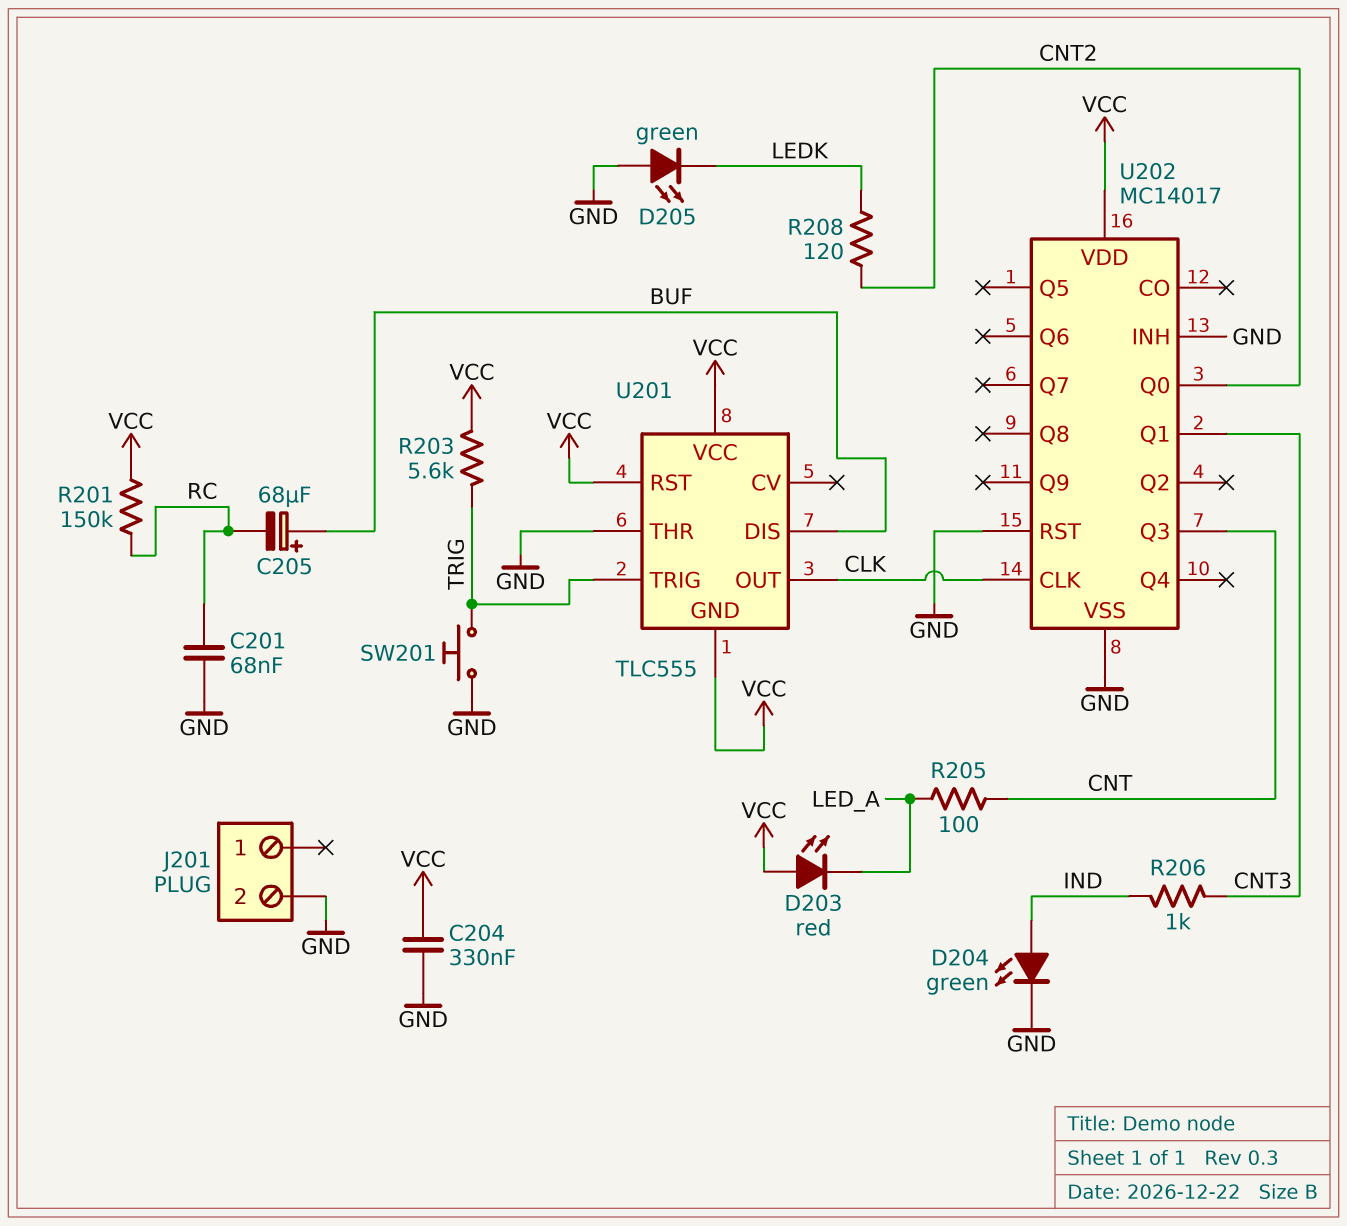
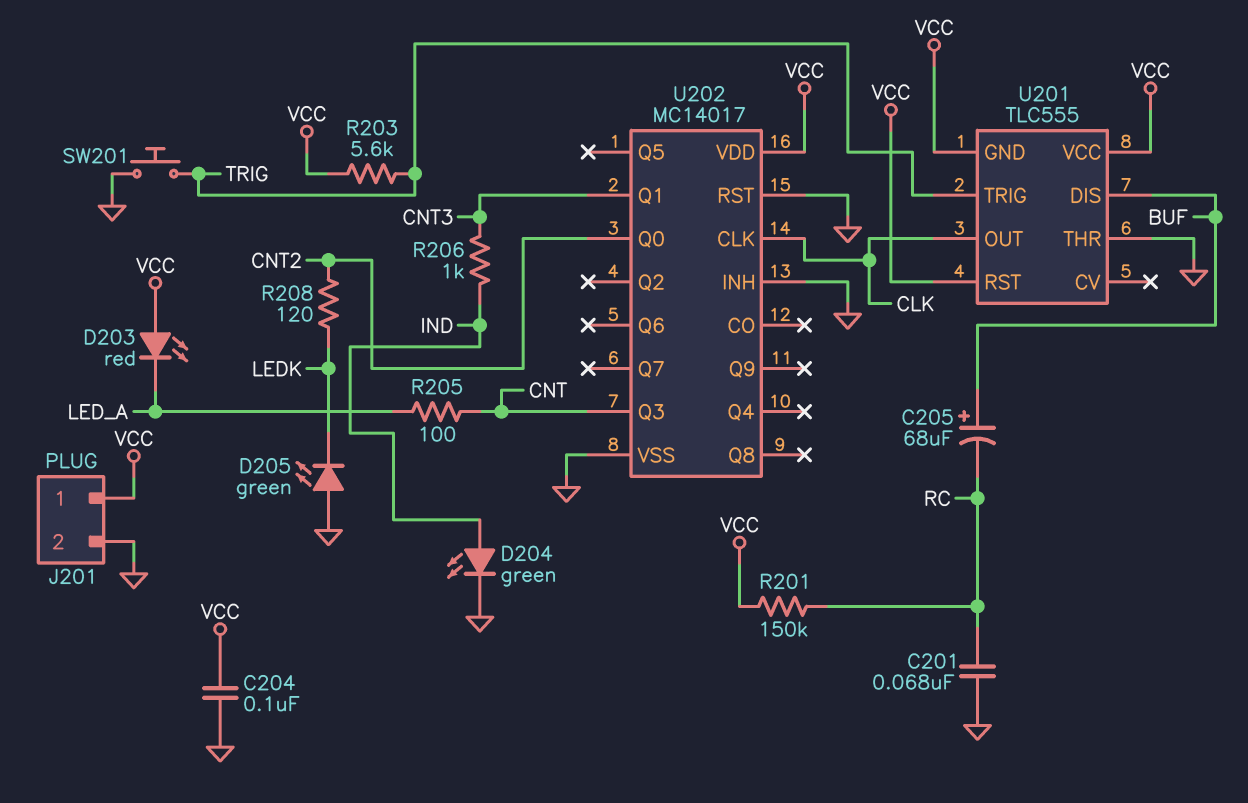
C204: 330nF (GND, VCC) -> 100nF (GND, VCC)
J201 pin 1: none -> VCC

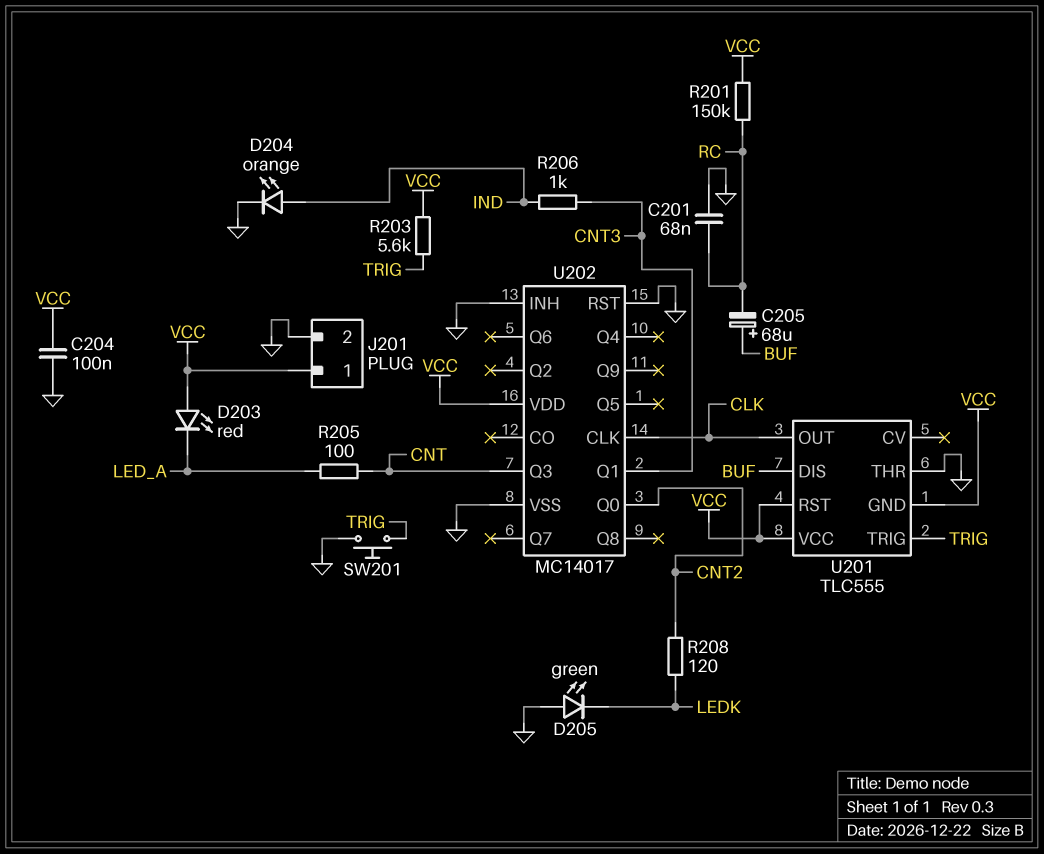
D204: LED green (A IND, K GND) -> LED orange (A IND, K GND)

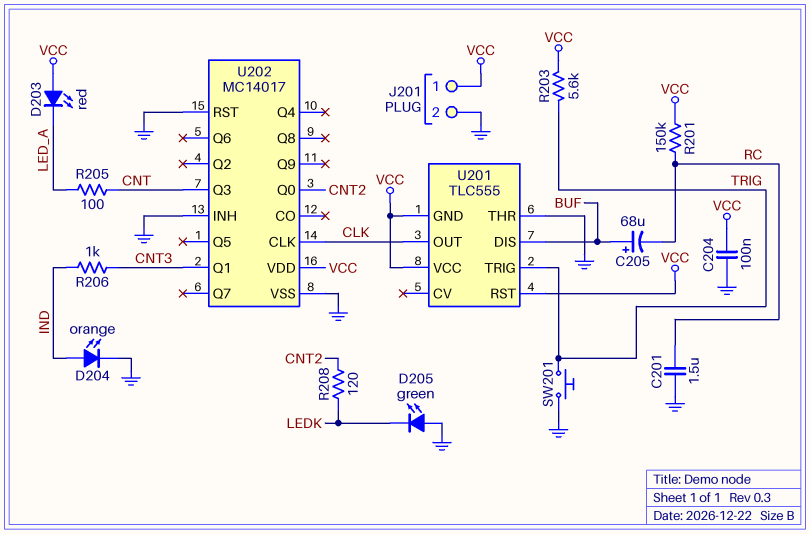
C201: 68nF (GND, RC) -> 1.5uF (GND, RC)

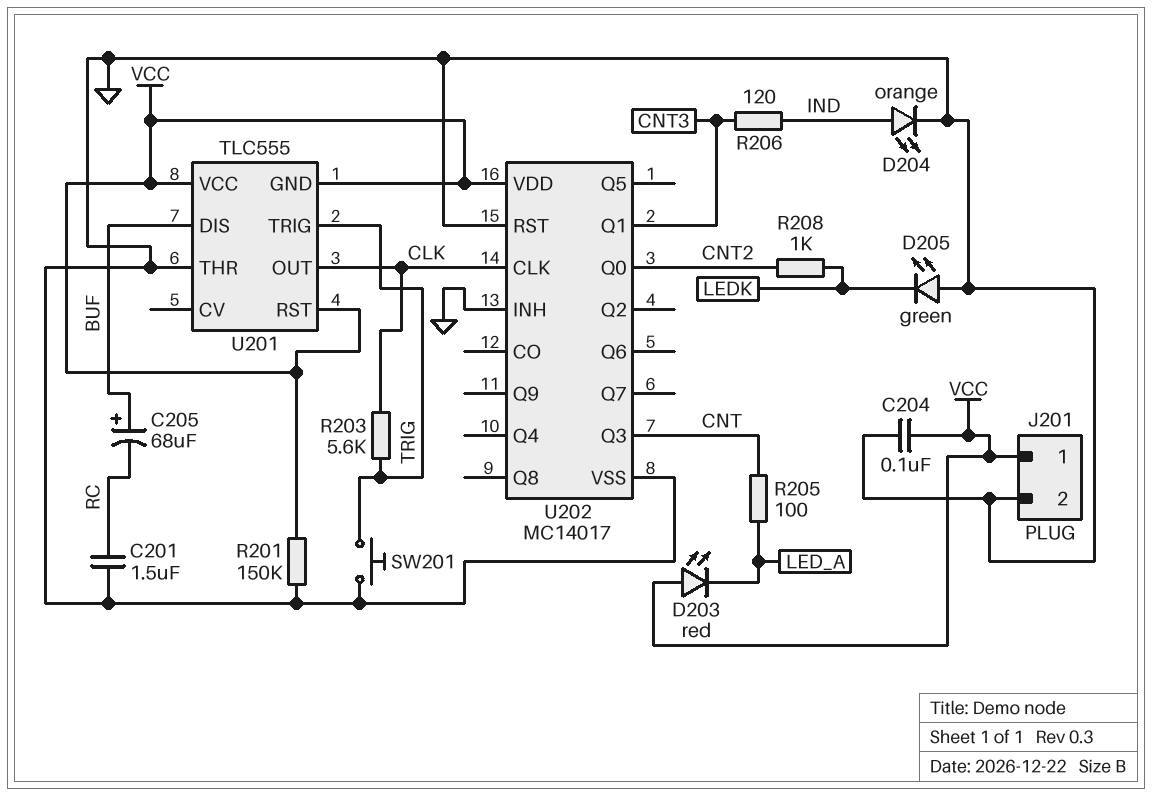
R201: 150k (RC, VCC) -> 150k (GND, VCC)
R203: 5.6k (TRIG, VCC) -> 5.6k (CLK, TRIG)
R206: 1k (CNT3, IND) -> 120 (CNT3, IND)
R208: 120 (CNT2, LEDK) -> 1k (CNT2, LEDK)

